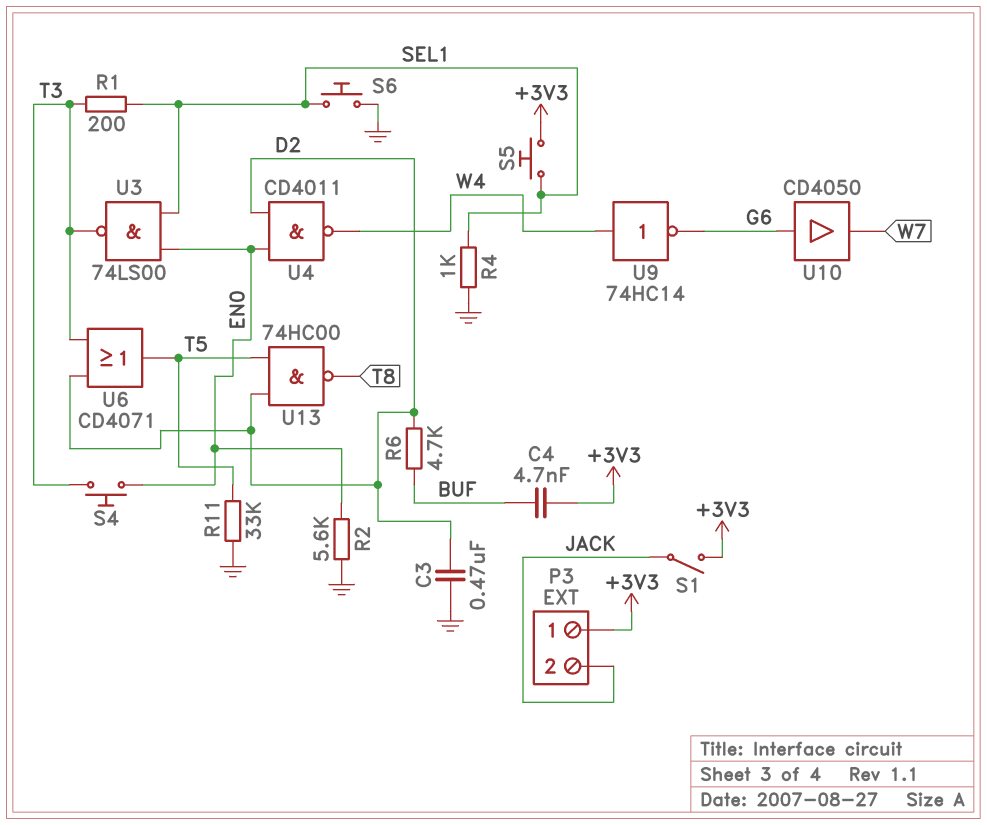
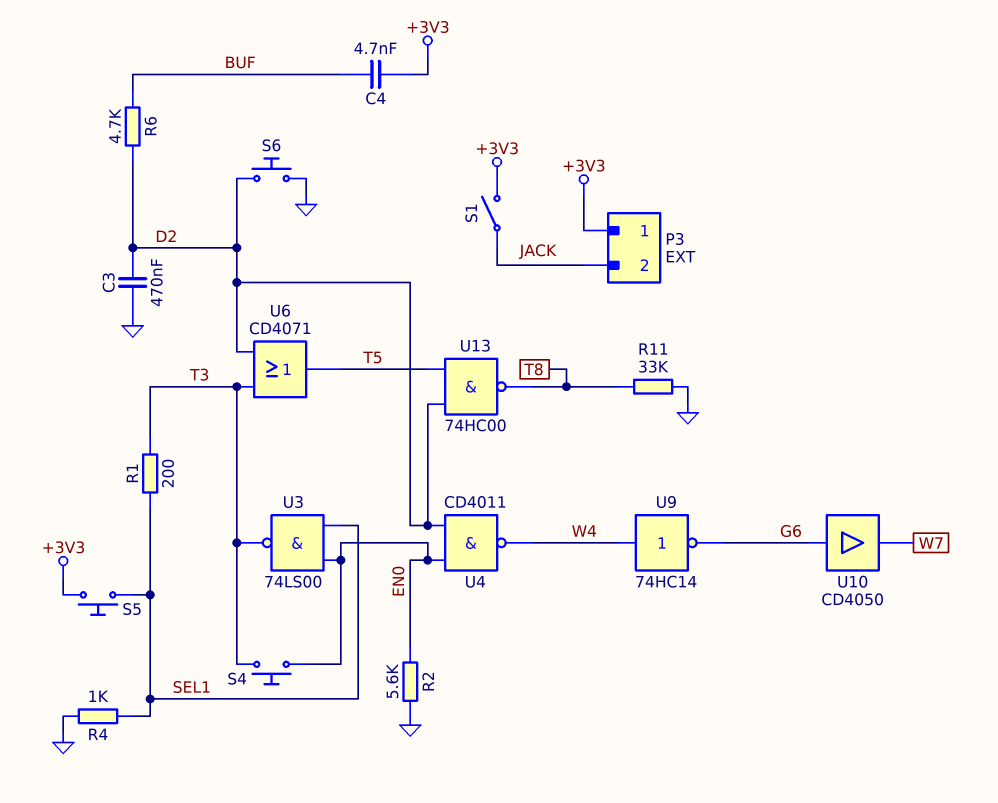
R11: 33k (GND, T5) -> 33k (GND, T8)
S6: button (GND, SEL1) -> button (D2, GND)

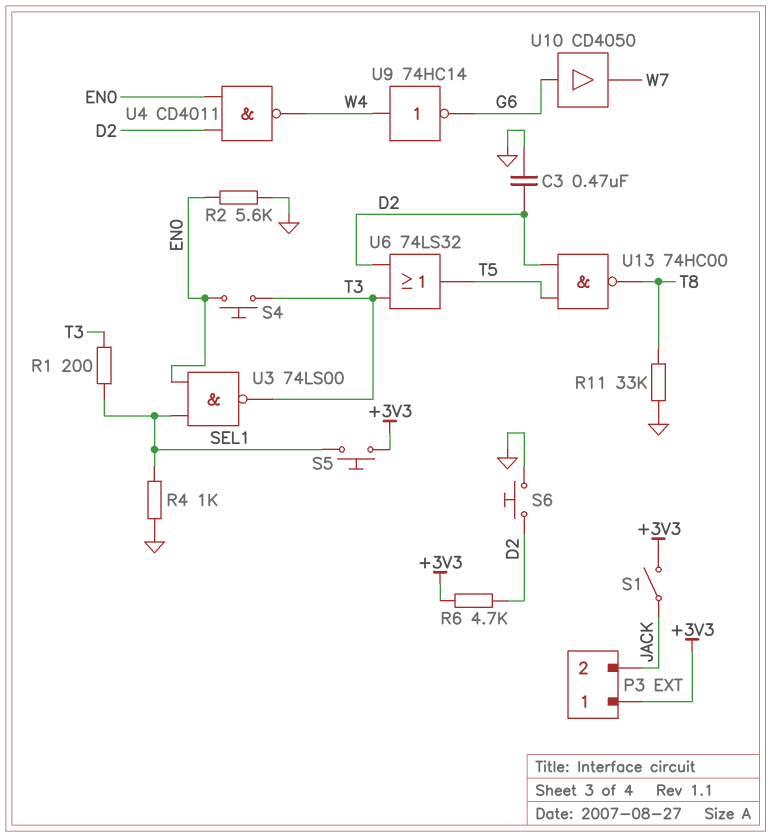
C4: 4.7nF (+3V3, BUF) -> none
R6: 4.7k (BUF, D2) -> 4.7k (+3V3, D2)
U6: OR CD4071 (in D2, in T3, out T5) -> OR 74LS32 (in D2, in T3, out T5)

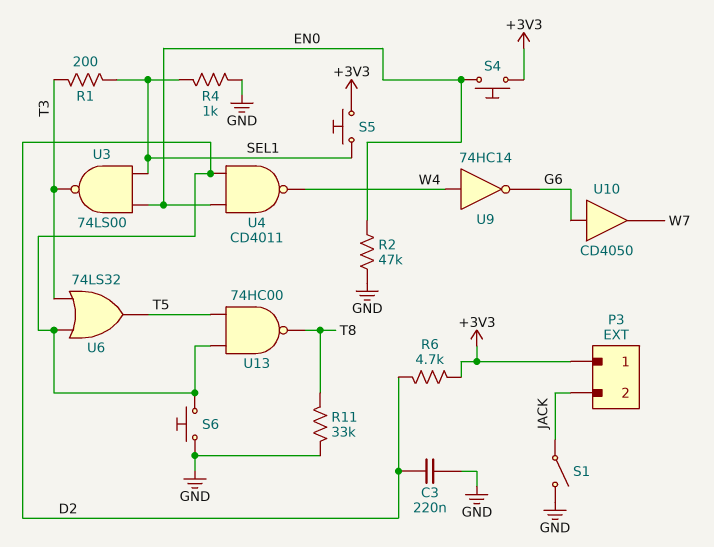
C3: 470nF (D2, GND) -> 220nF (D2, GND)
R2: 5.6k (EN0, GND) -> 47k (EN0, GND)
S1: switch (+3V3, JACK) -> switch (GND, JACK)
S4: button (EN0, T3) -> button (+3V3, EN0)

